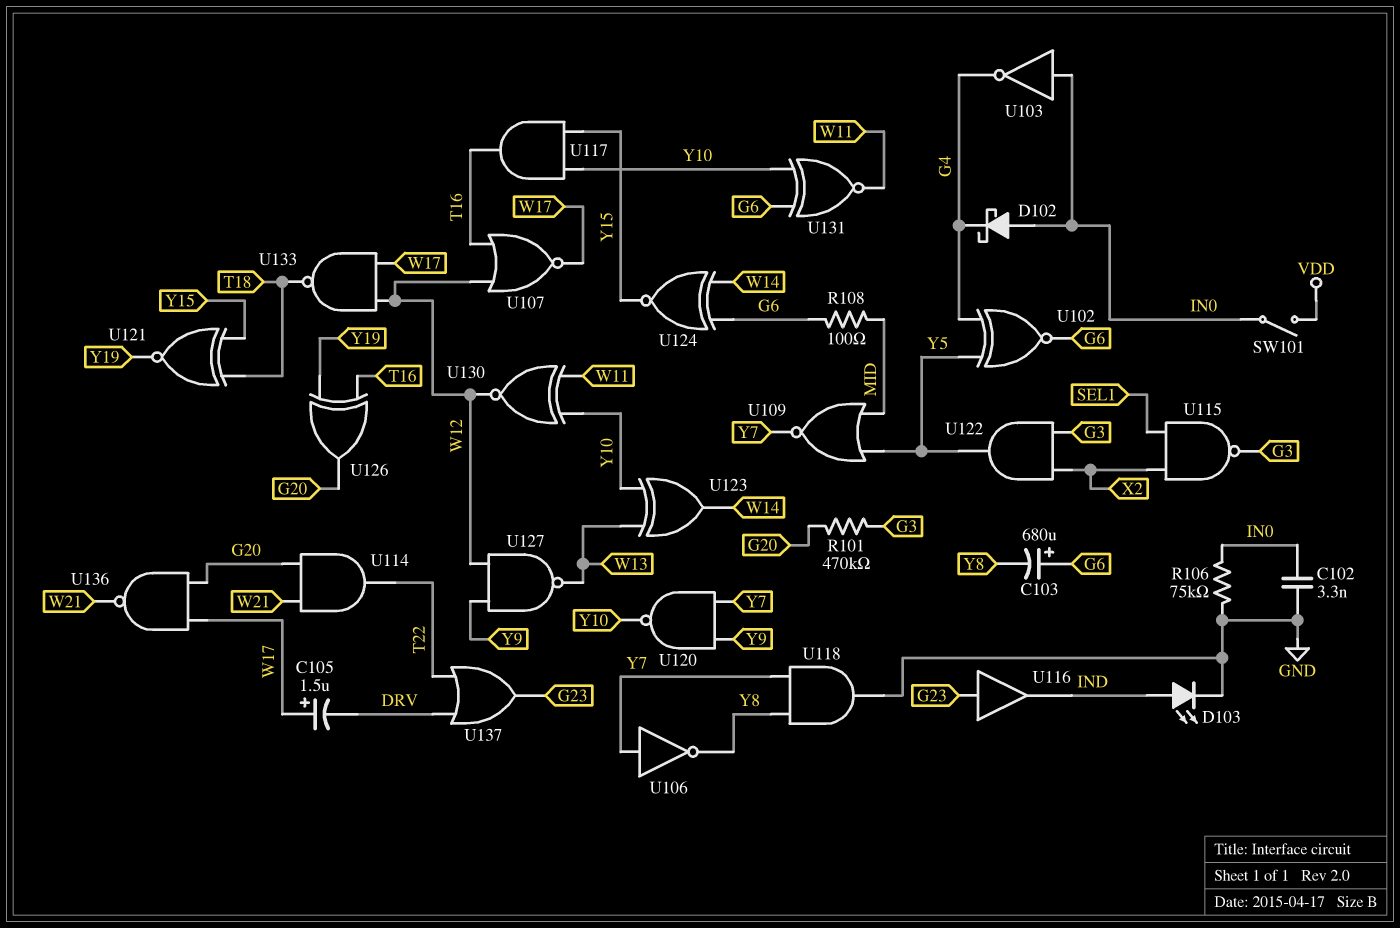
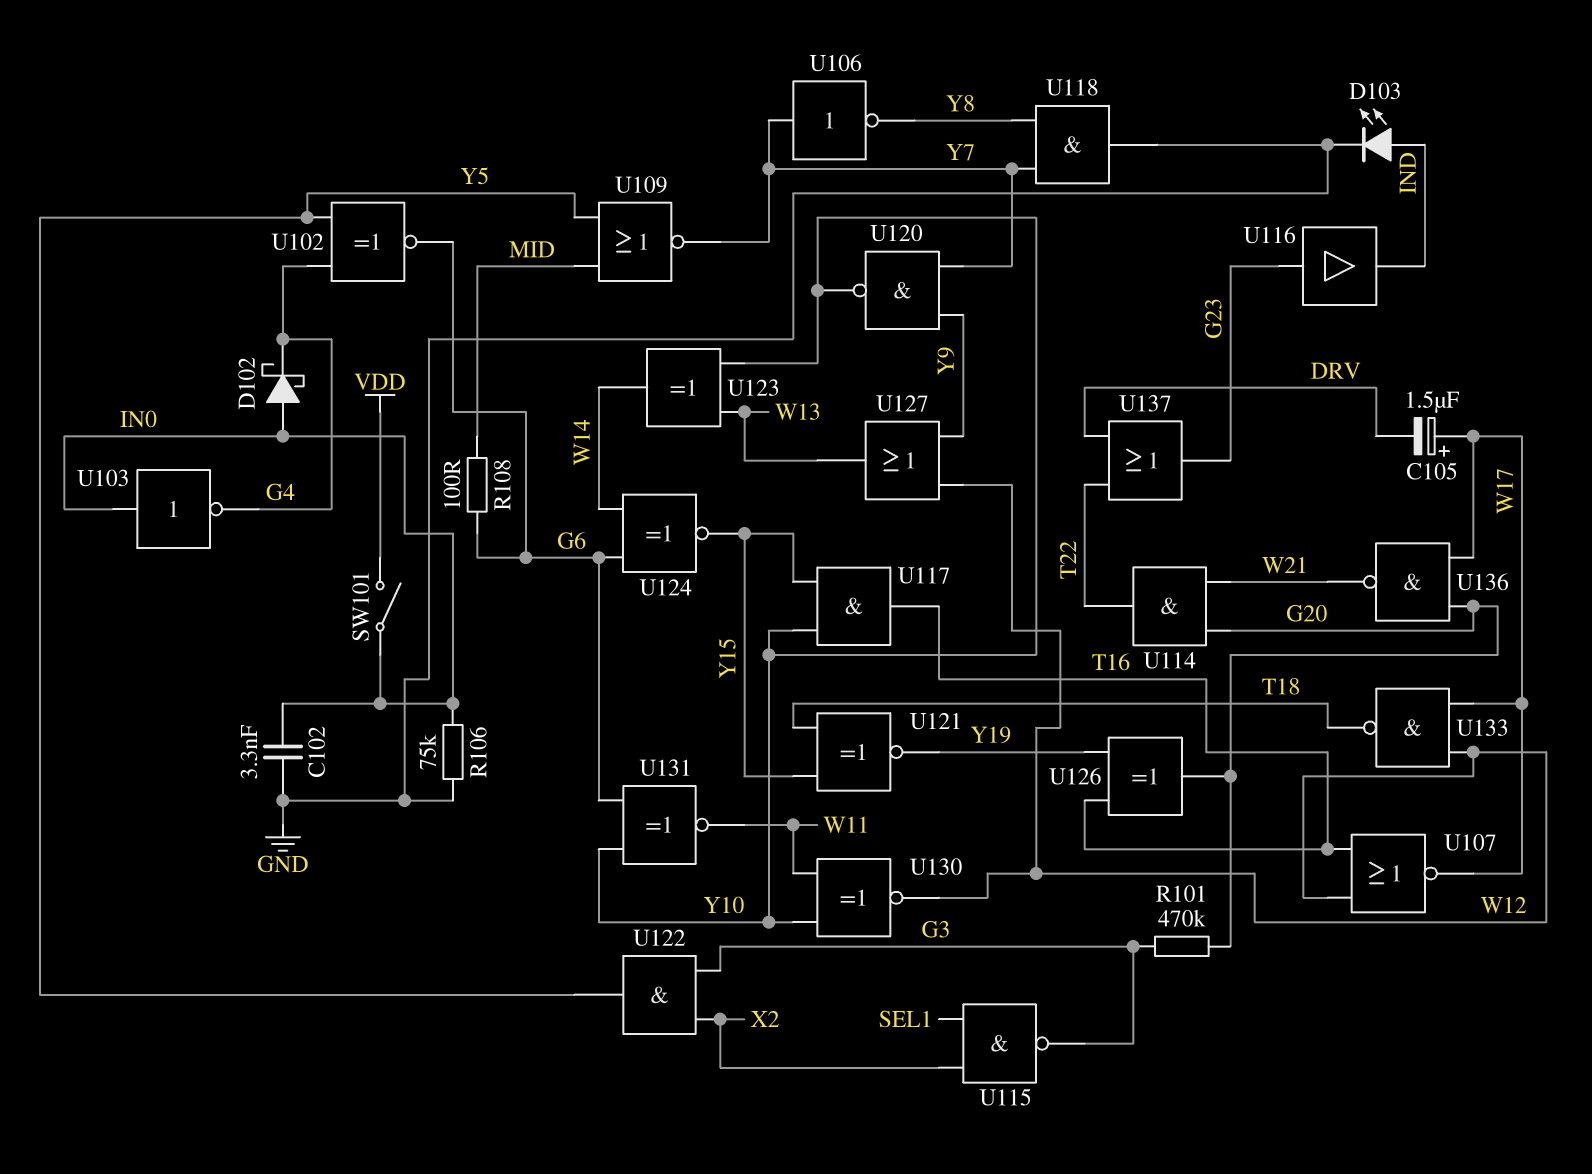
C103: 680uF (plus G6, minus Y8) -> none
U127: NAND (in W12, in Y9, out W13) -> OR (in W12, in Y9, out W13)

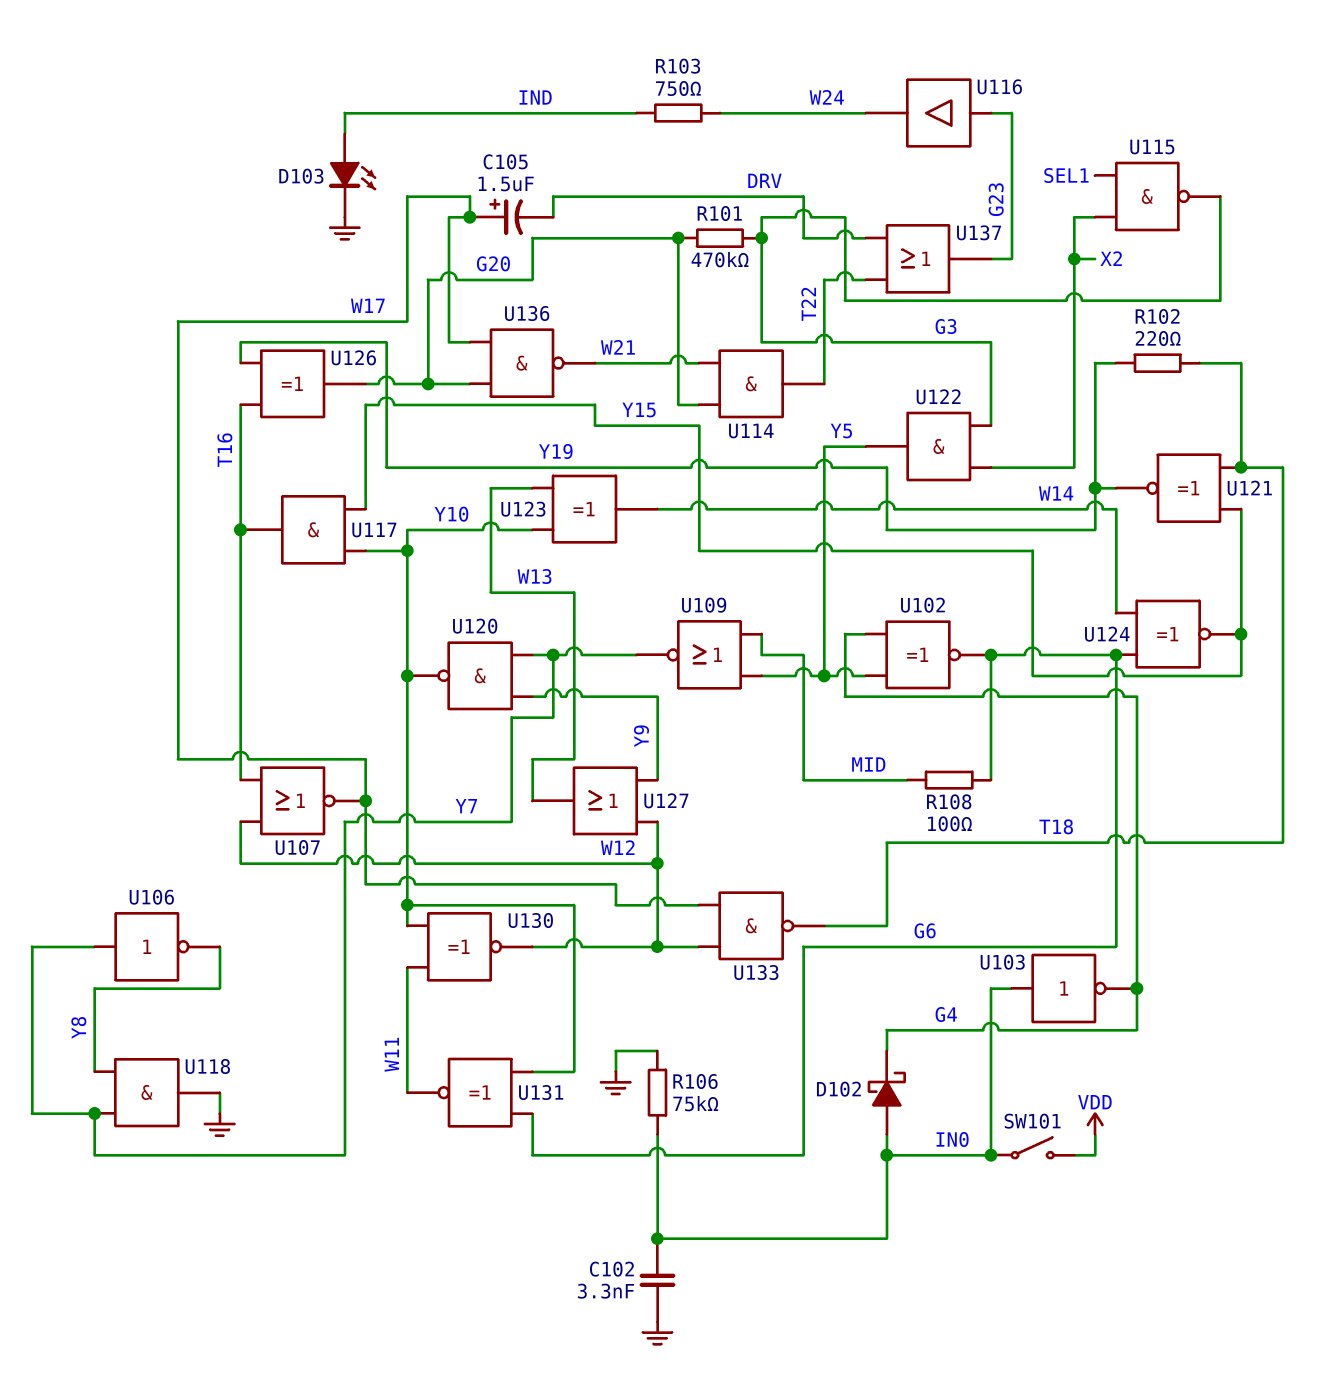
R102: none -> 220 (T18, Y19)
R103: none -> 750 (IND, W24)
U116: buffer (in G23, out IND) -> buffer (in G23, out W24)

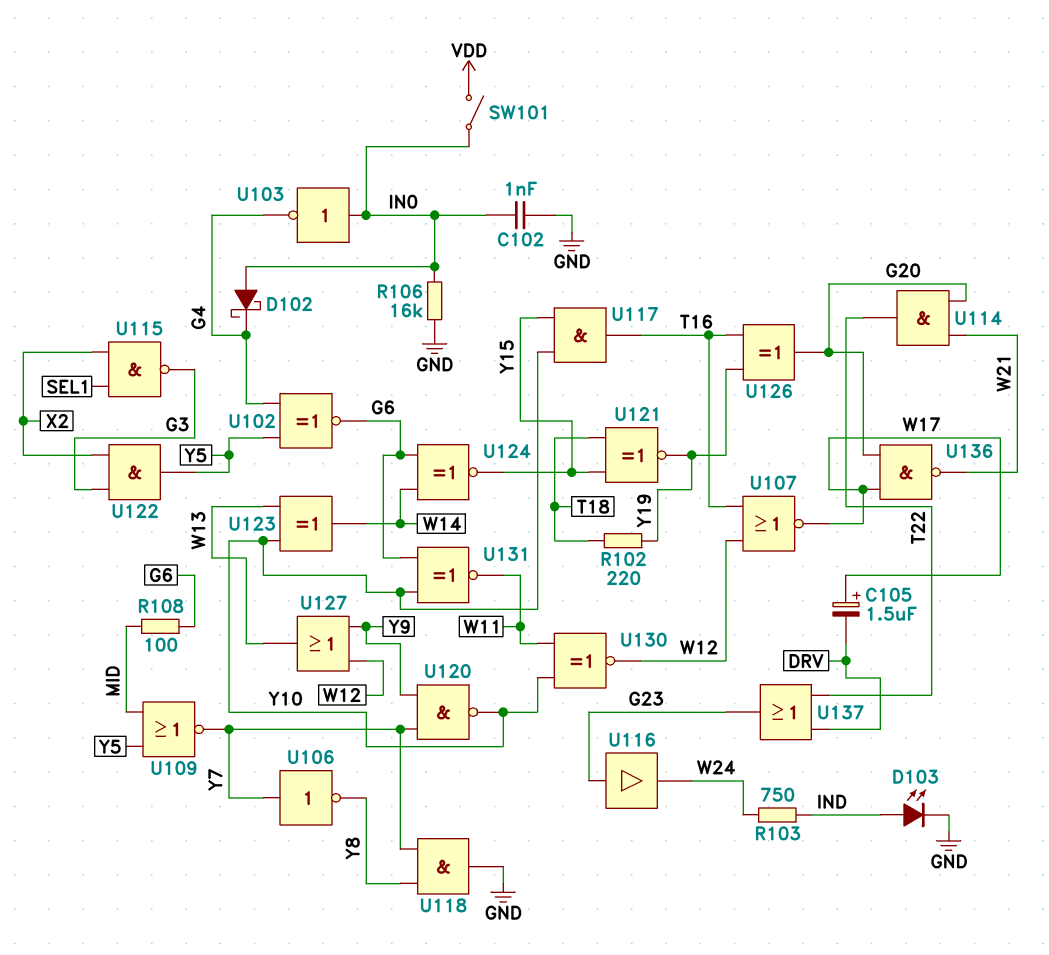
C102: 3.3nF (GND, IN0) -> 1nF (GND, IN0)
R101: 470k (G3, G20) -> none
R106: 75k (GND, IN0) -> 16k (GND, IN0)
U133: NAND (in W12, in W17, out T18) -> none

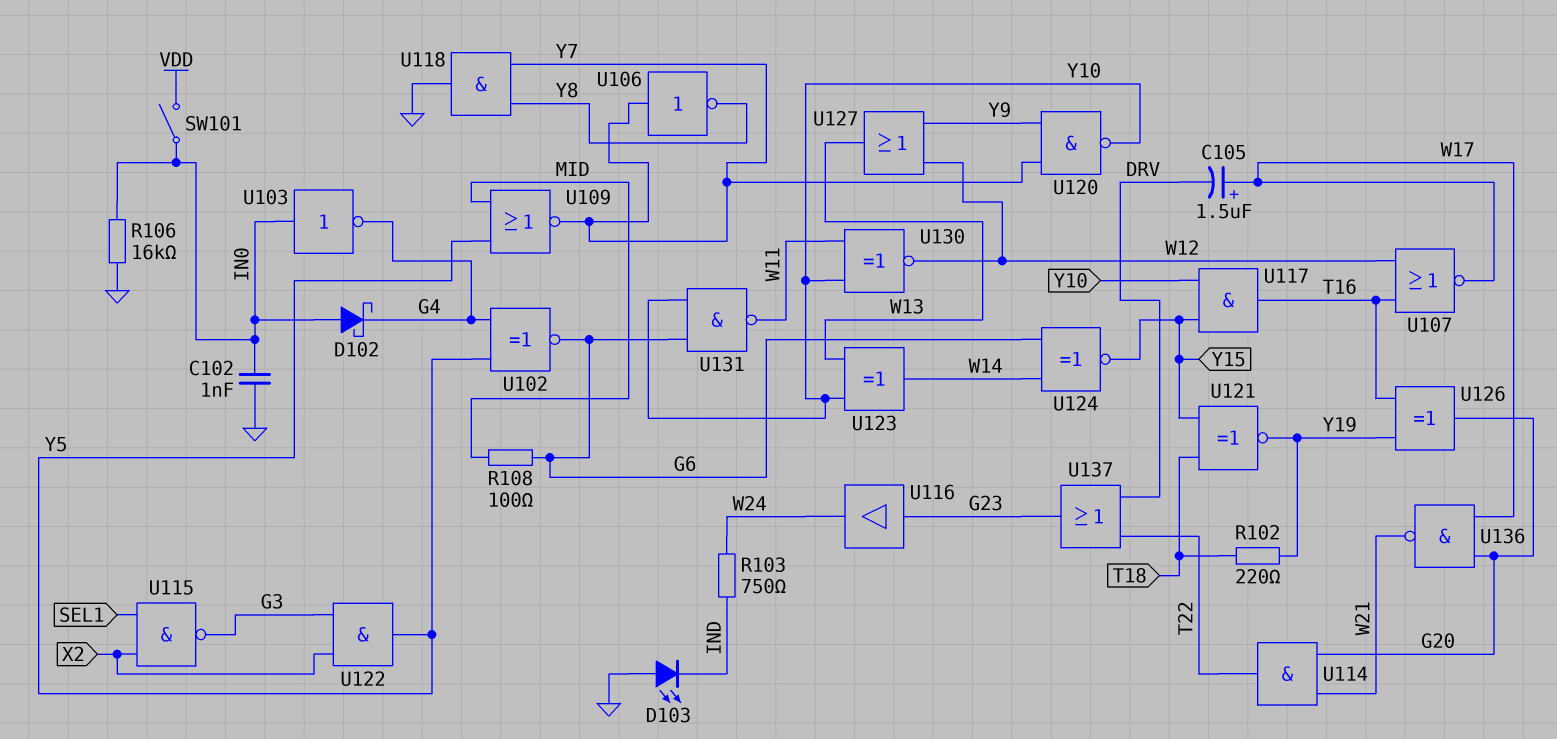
D103: LED (A IND, K GND) -> LED (A GND, K IND)
U131: XNOR (in G6, in Y10, out W11) -> NAND (in G6, in Y10, out W11)

